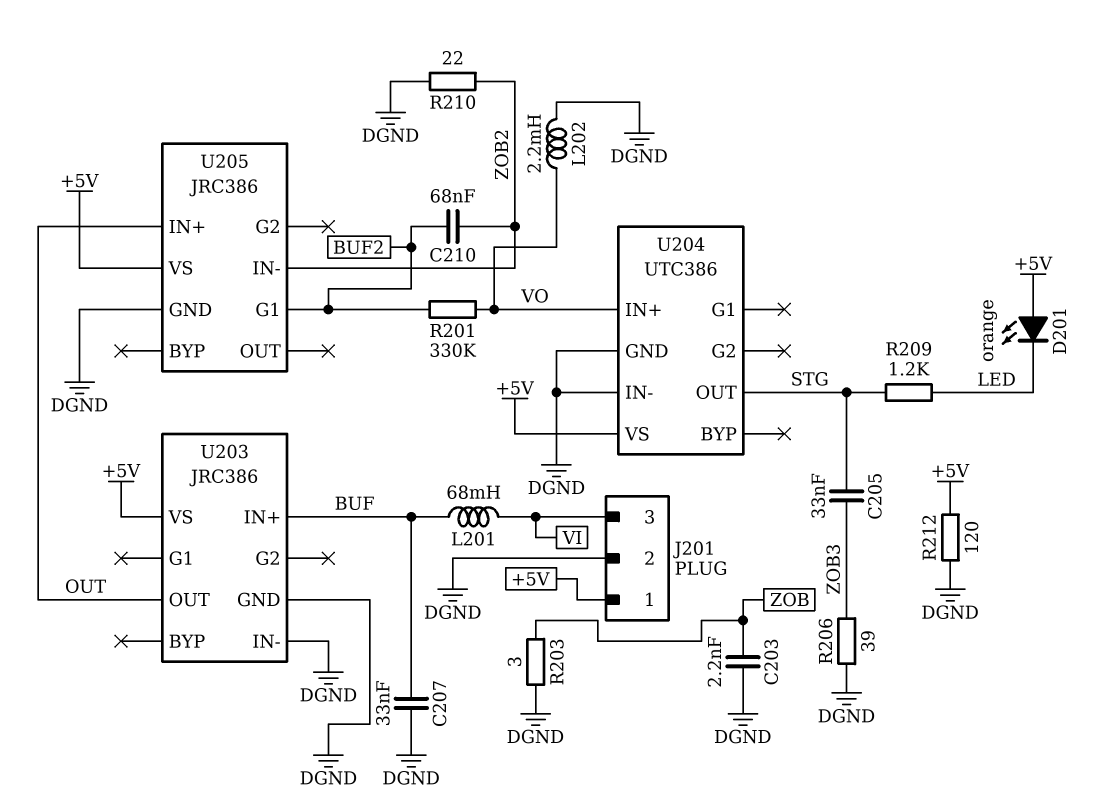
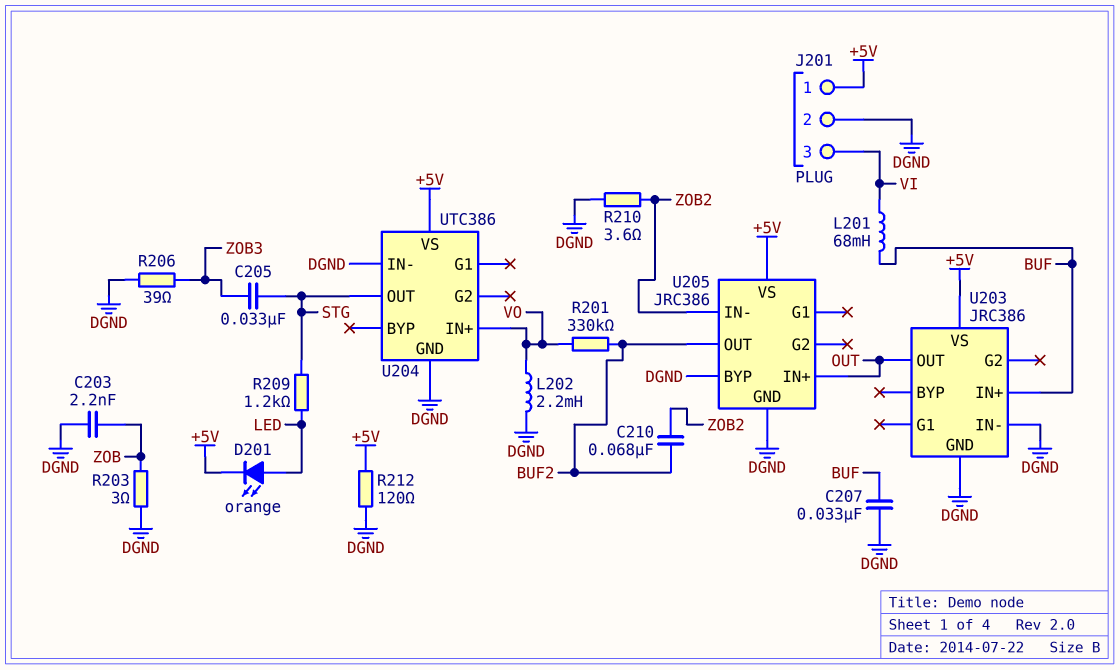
D201: LED orange (A +5V, K LED) -> LED orange (A LED, K +5V)
R210: 22 (DGND, ZOB2) -> 3.6 (DGND, ZOB2)
U205 pin BYP: none -> DGND
U205 pin G1: BUF2 -> none
U205 pin OUT: none -> BUF2

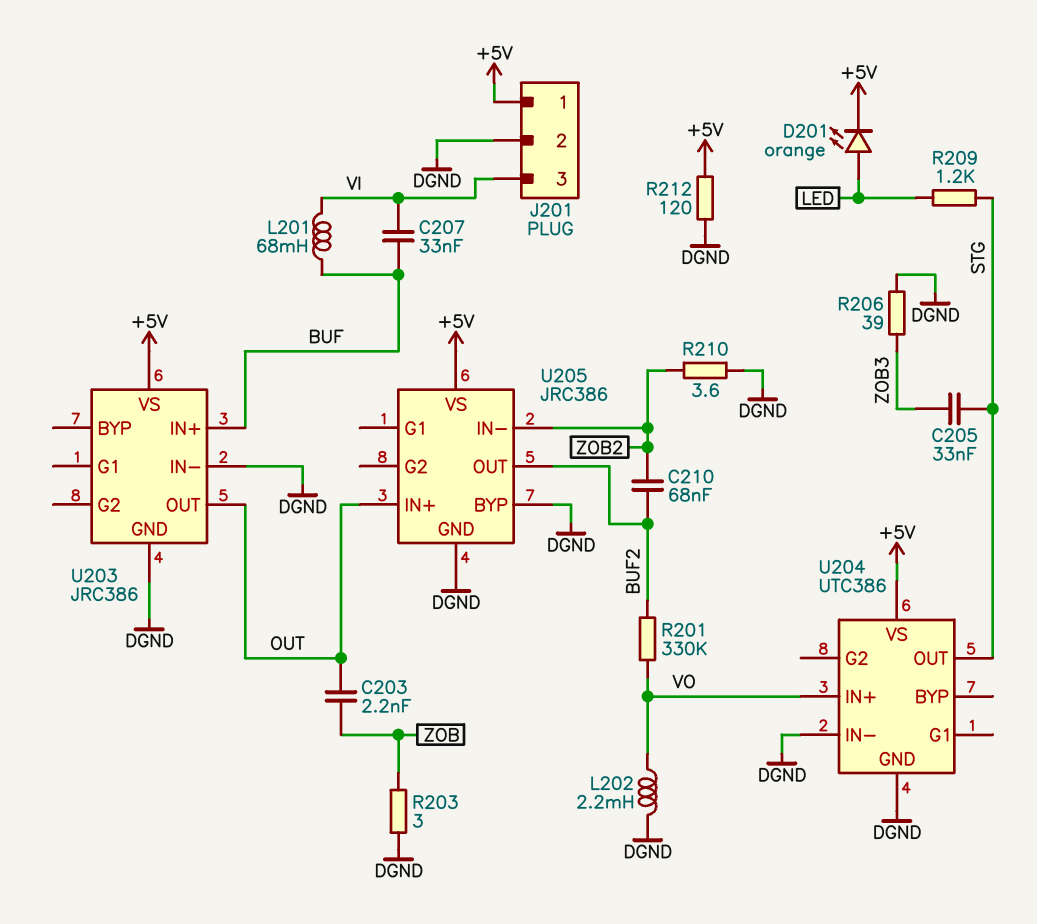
C203: 2.2nF (DGND, ZOB) -> 2.2nF (OUT, ZOB)
C207: 33nF (BUF, DGND) -> 33nF (BUF, VI)

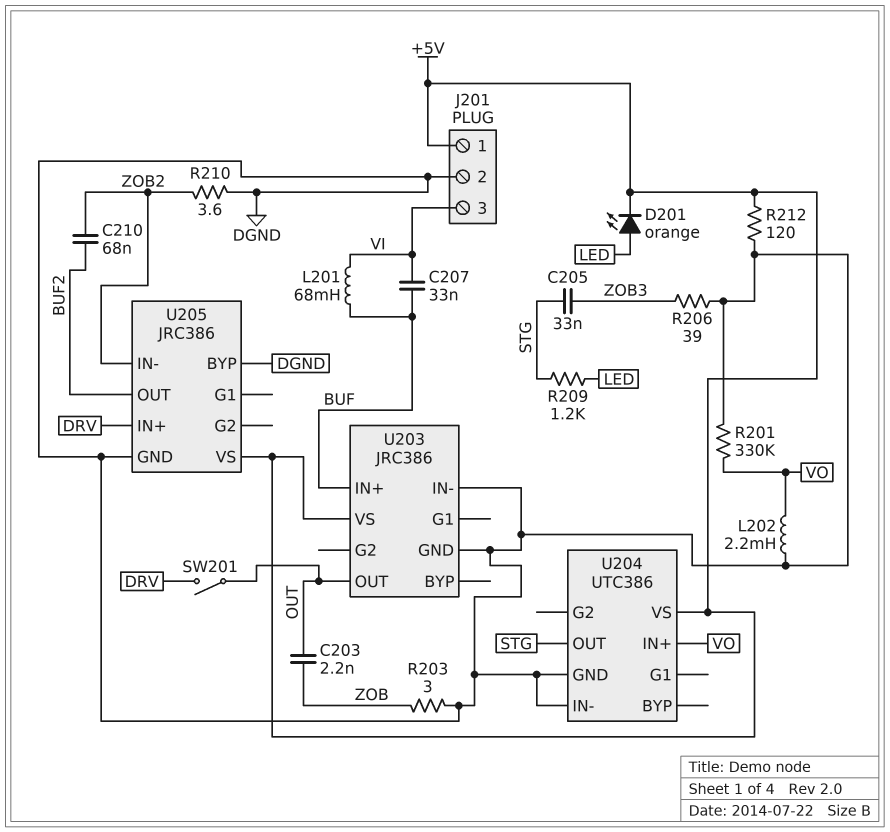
R201: 330k (BUF2, VO) -> 330k (DGND, VO)
SW201: none -> switch (DRV, OUT)
U205 pin IN+: OUT -> DRV

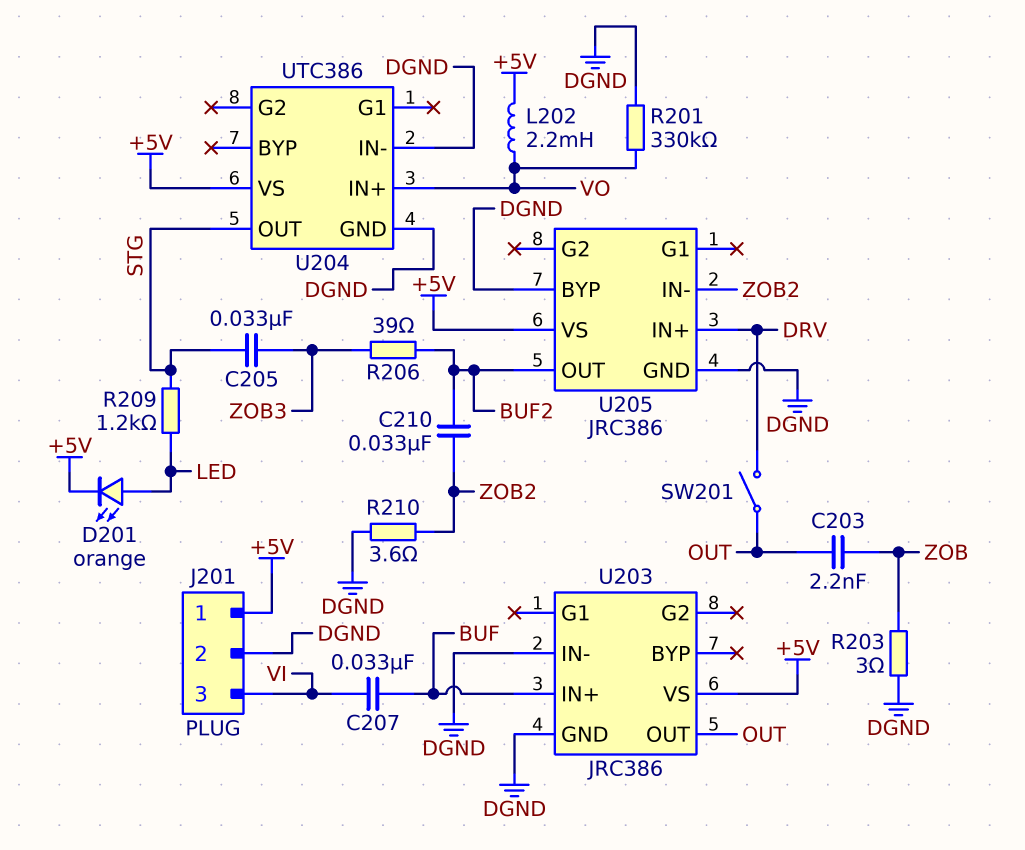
C210: 68nF (BUF2, ZOB2) -> 33nF (BUF2, ZOB2)
L201: 68mH (BUF, VI) -> none
L202: 2.2mH (DGND, VO) -> 2.2mH (+5V, VO)
R206: 39 (DGND, ZOB3) -> 39 (BUF2, ZOB3)
R212: 120 (+5V, DGND) -> none

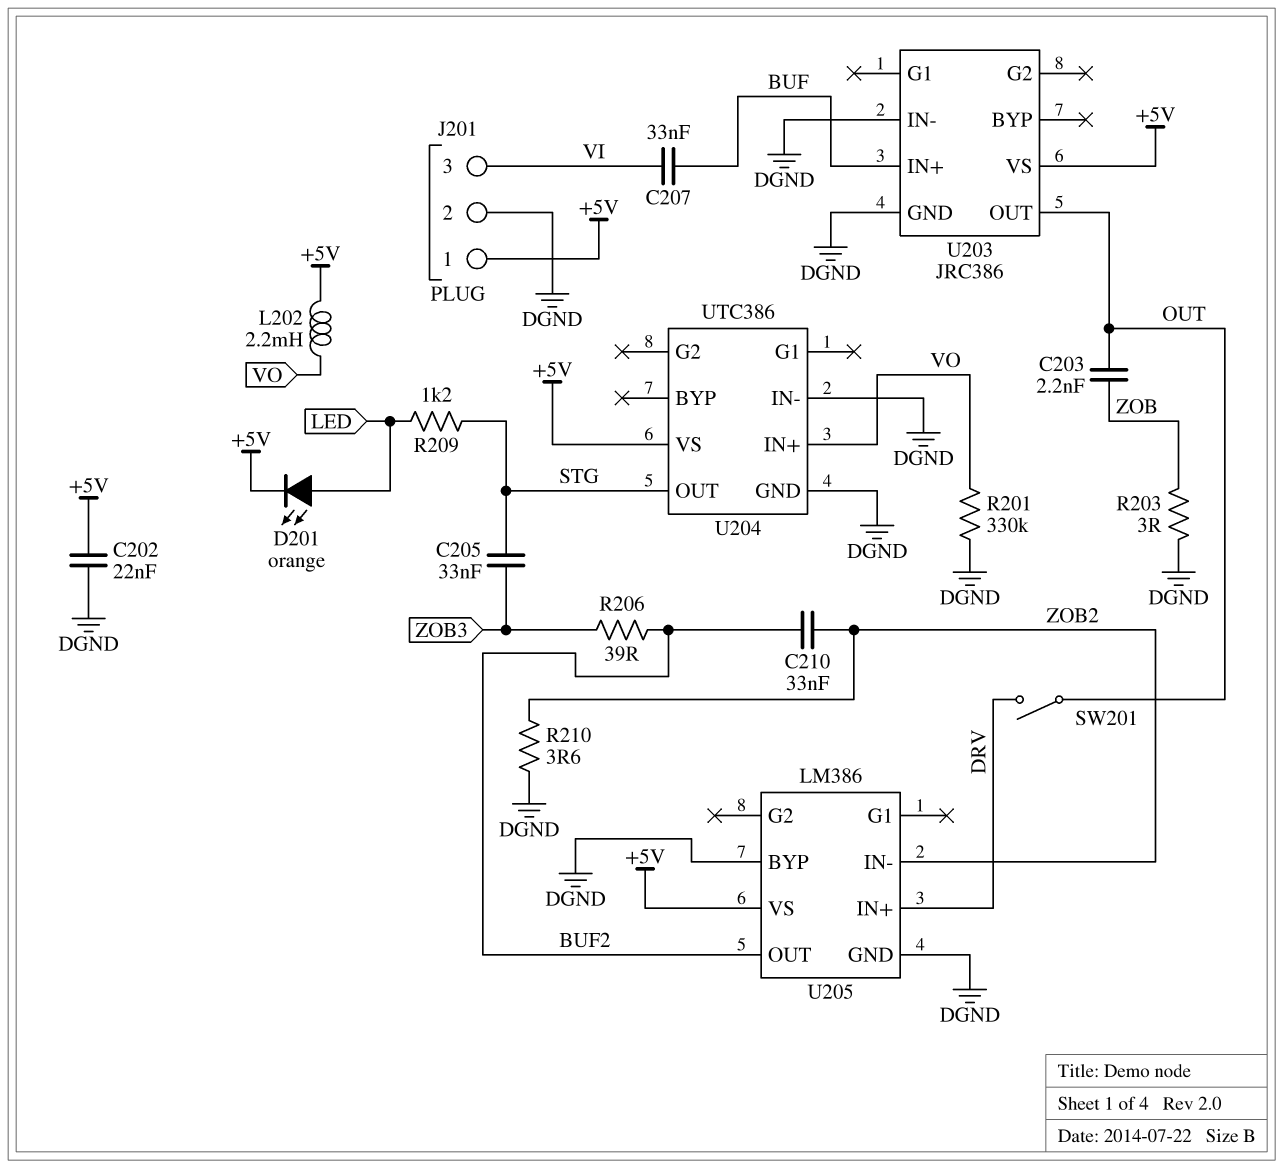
C202: none -> 22nF (+5V, DGND)
U205: JRC386 -> LM386

